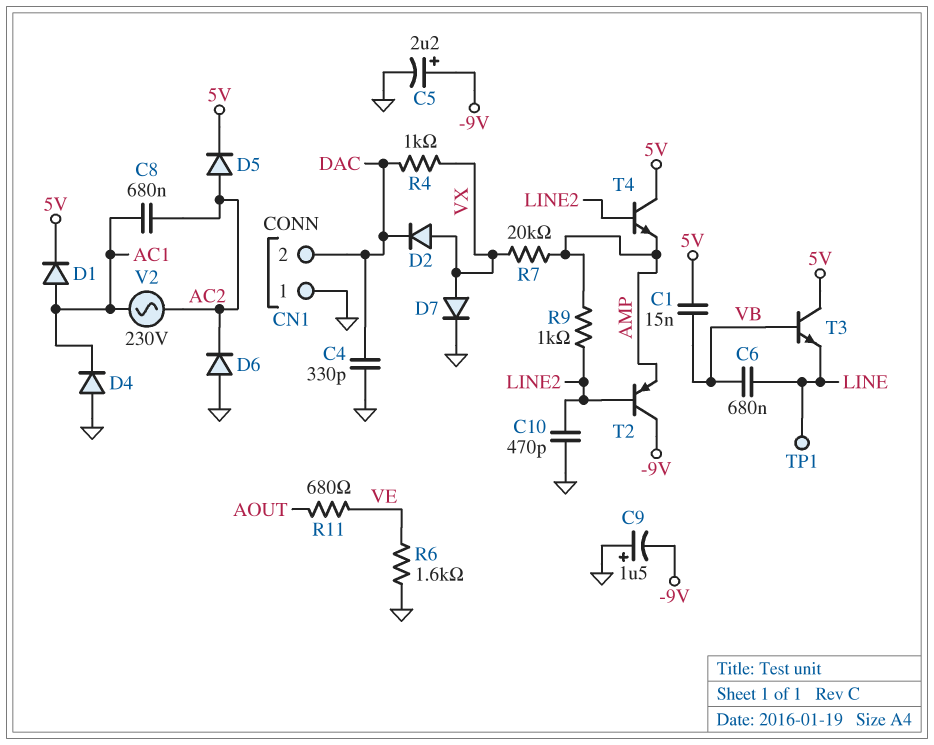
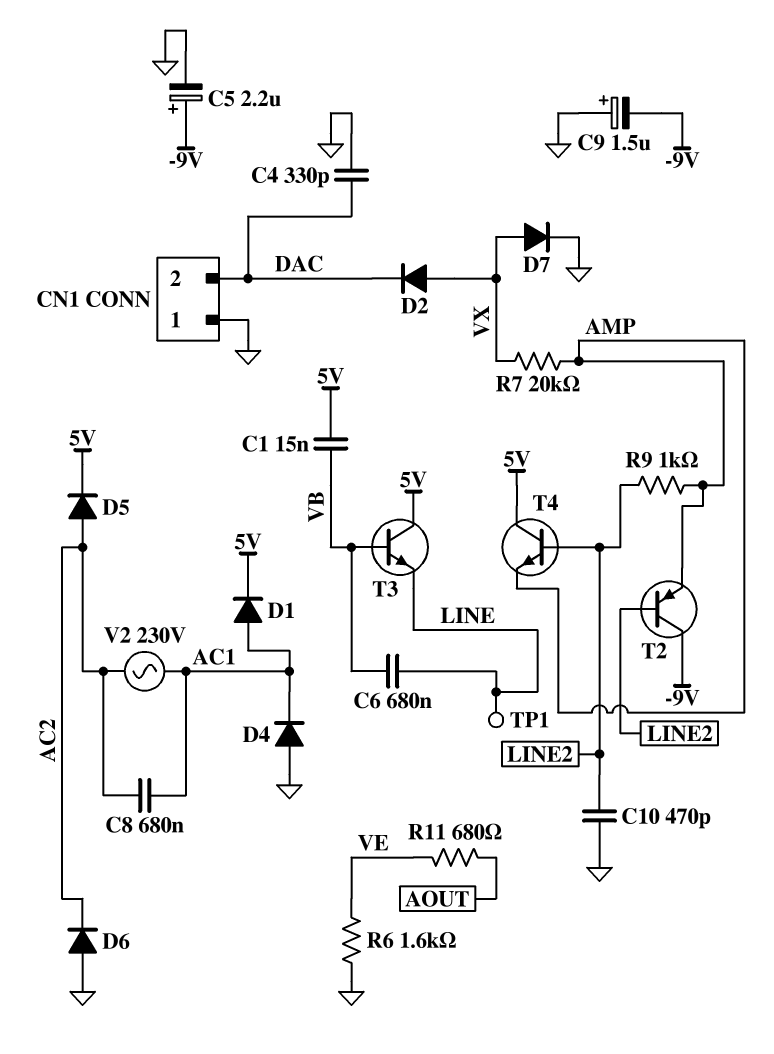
R4: 1k (DAC, VX) -> none

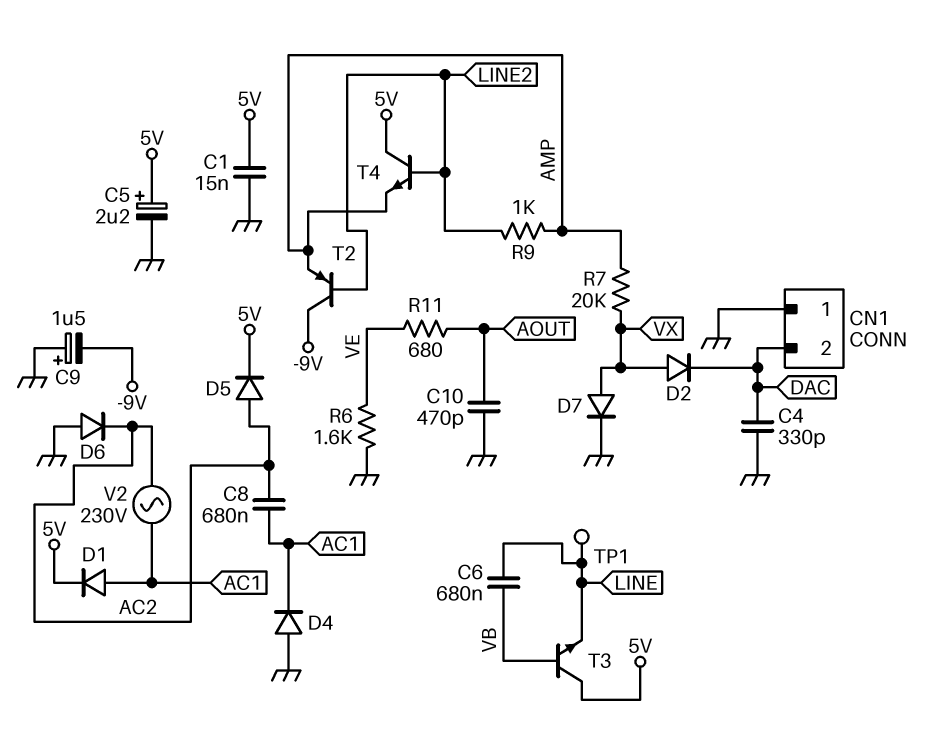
C1: 15nF (5V, VB) -> 15nF (5V, GND)
C5: 2.2uF (plus -9V, minus GND) -> 2.2uF (plus 5V, minus GND)
C10: 470pF (GND, LINE2) -> 470pF (AOUT, GND)

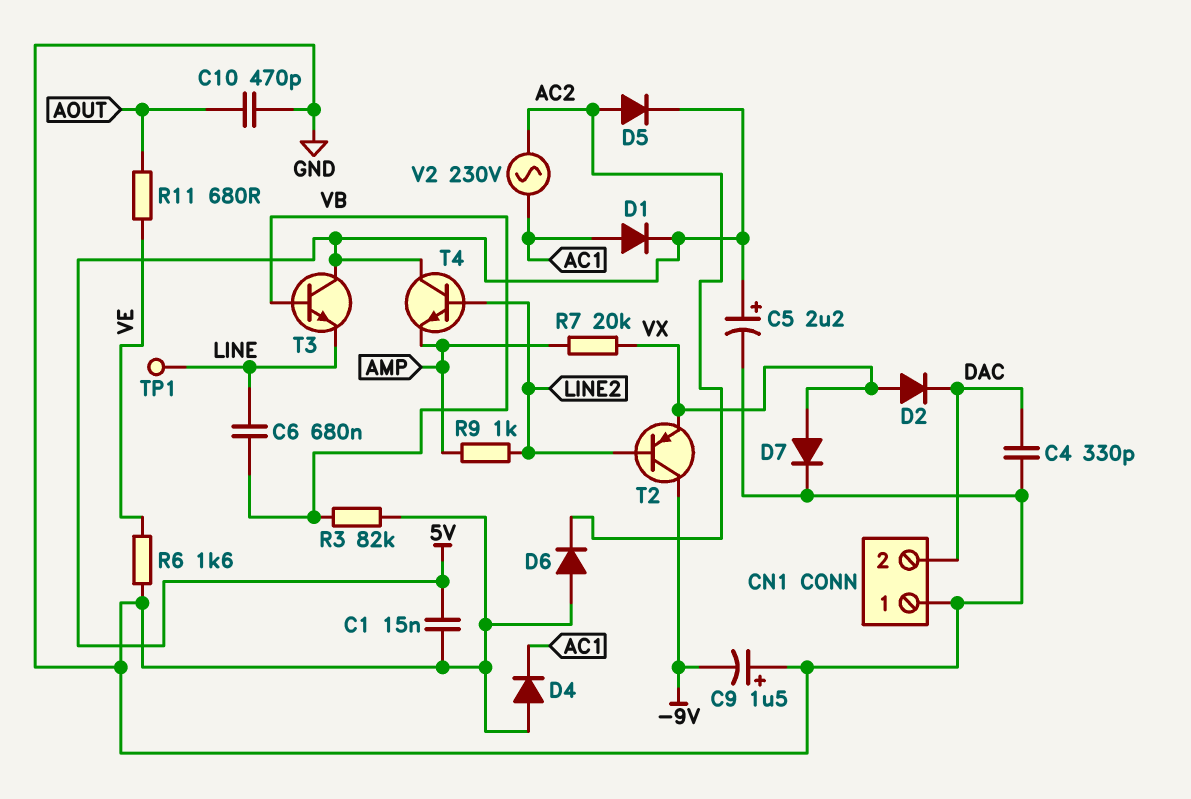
C8: 680nF (AC1, AC2) -> none
R3: none -> 82k (GND, VB)
T2: PNP (B LINE2, C -9V, E AMP) -> PNP (B LINE2, C -9V, E VX)

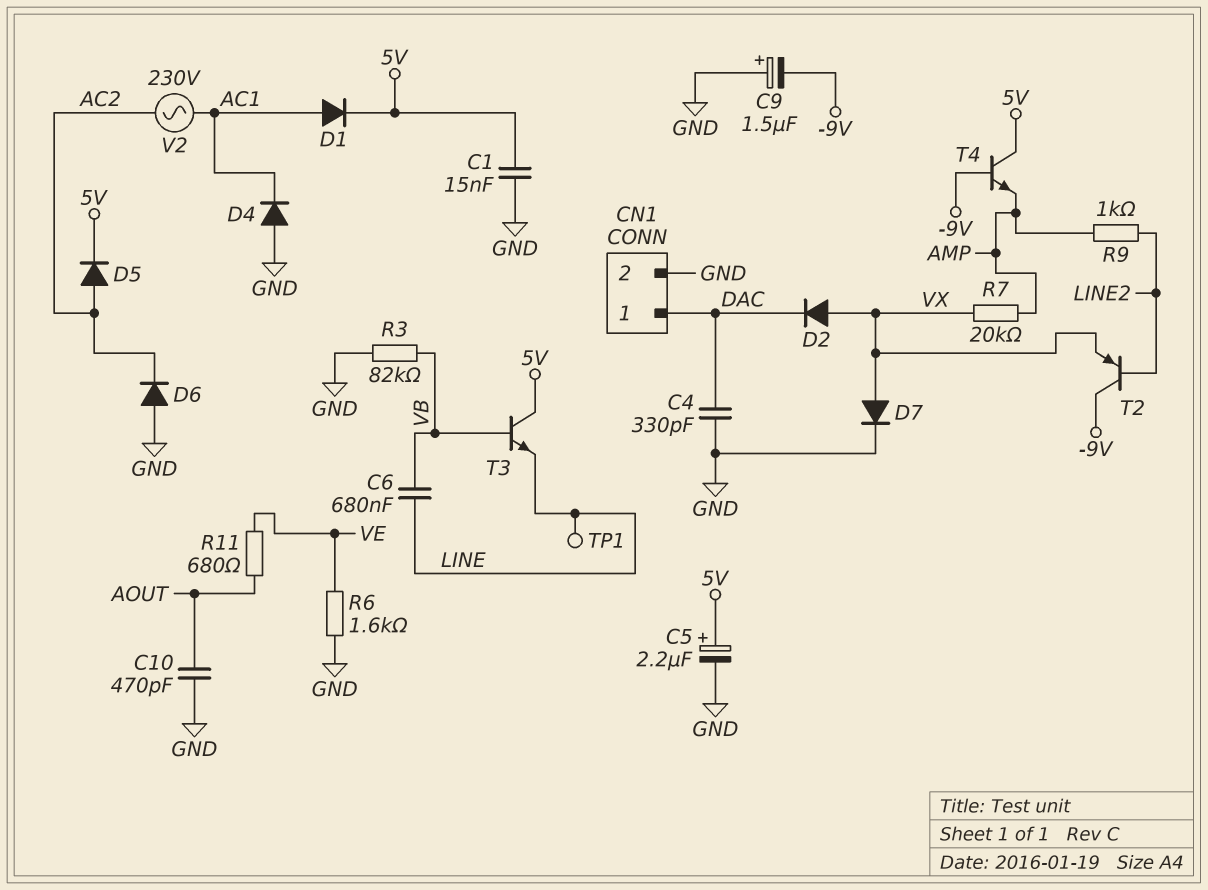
CN1 pin 1: GND -> DAC
CN1 pin 2: DAC -> GND
T4: NPN (B LINE2, C 5V, E AMP) -> NPN (B -9V, C 5V, E AMP)

